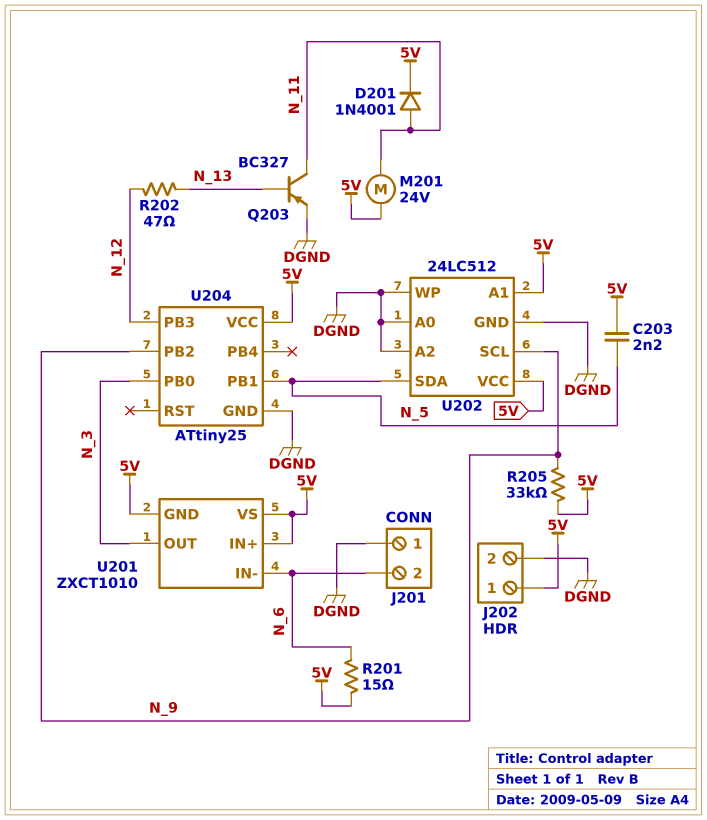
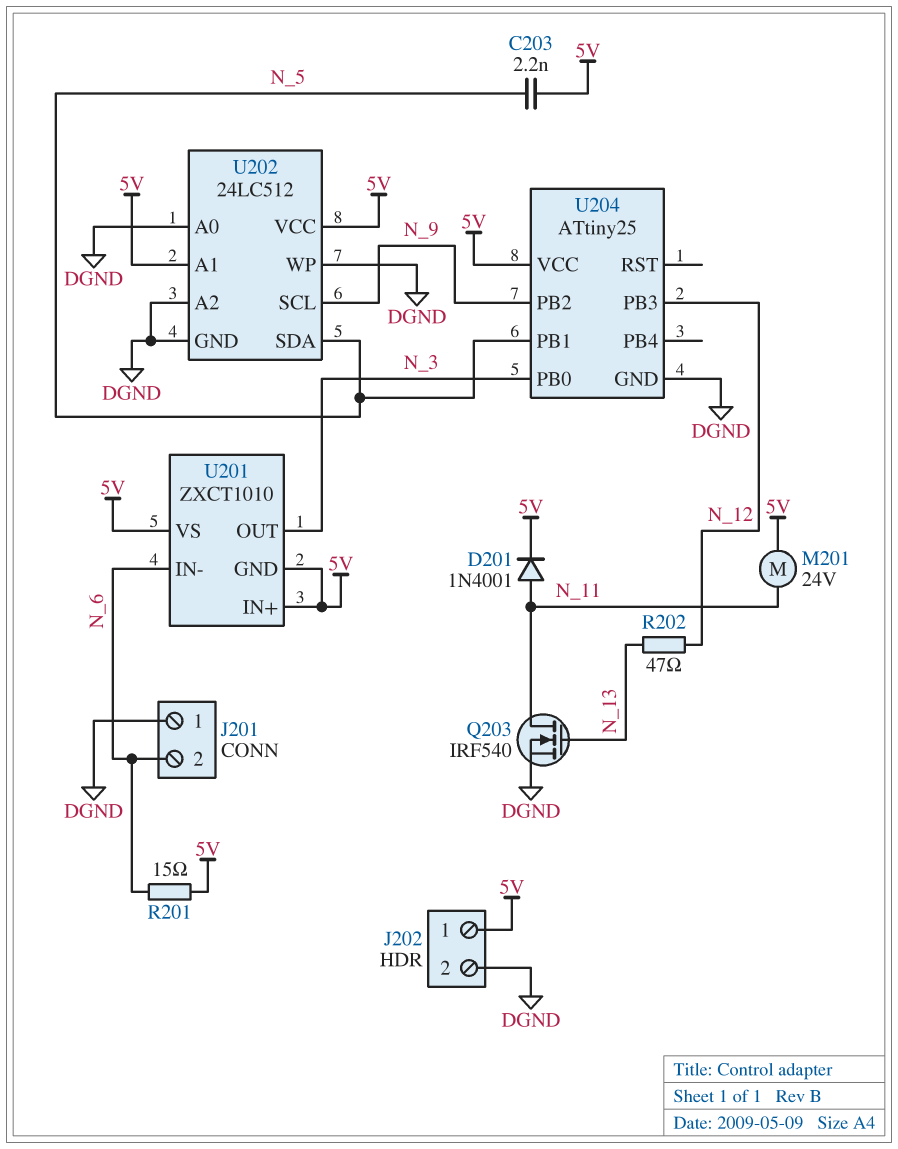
Q203: PNP BC327 (B N_13, C N_11, E DGND) -> NMOS IRF540 (G N_13, D N_11, S DGND)
R205: 33k (5V, N_9) -> none

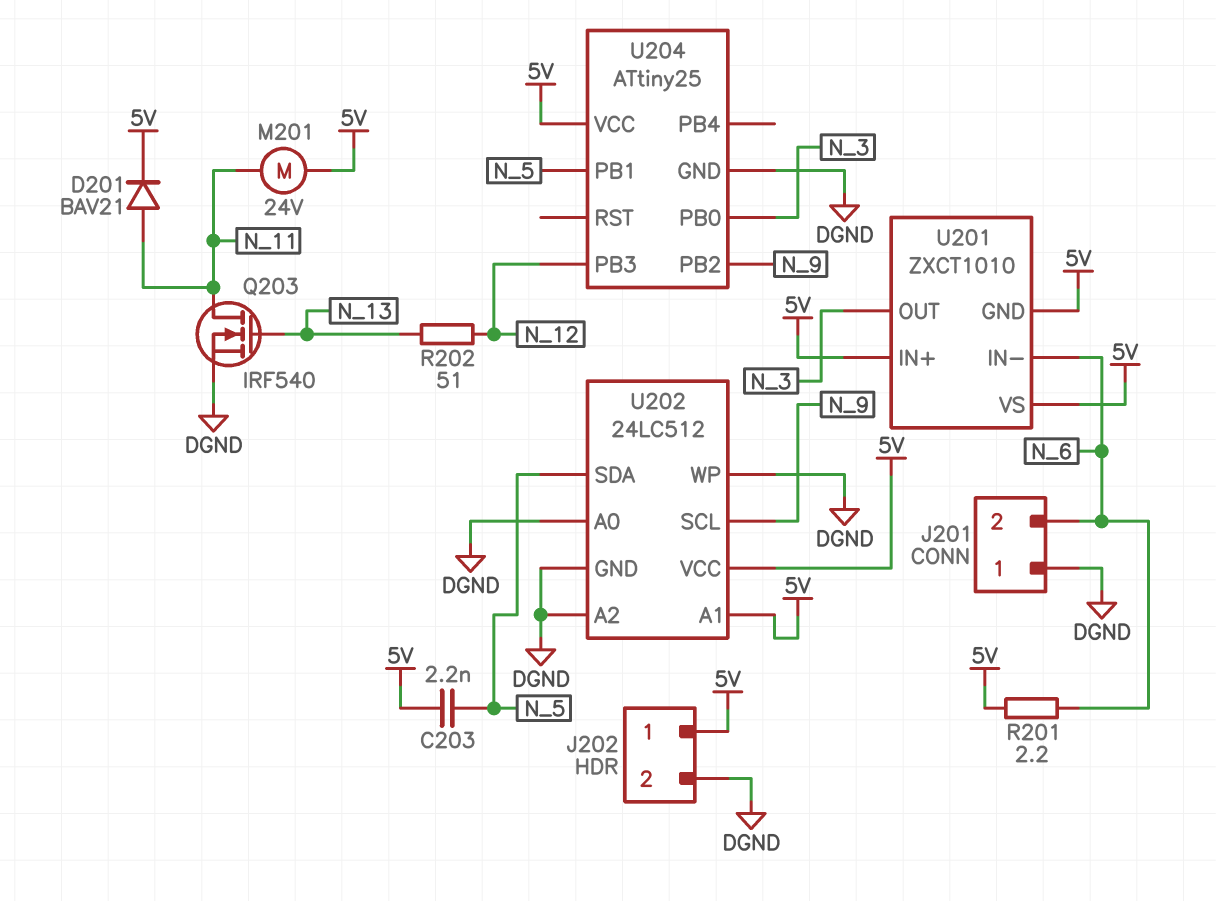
D201: diode 1N4001 (A N_11, K 5V) -> diode BAV21 (A N_11, K 5V)
R201: 15 (5V, N_6) -> 2.2 (5V, N_6)
R202: 47 (N_12, N_13) -> 51 (N_12, N_13)

